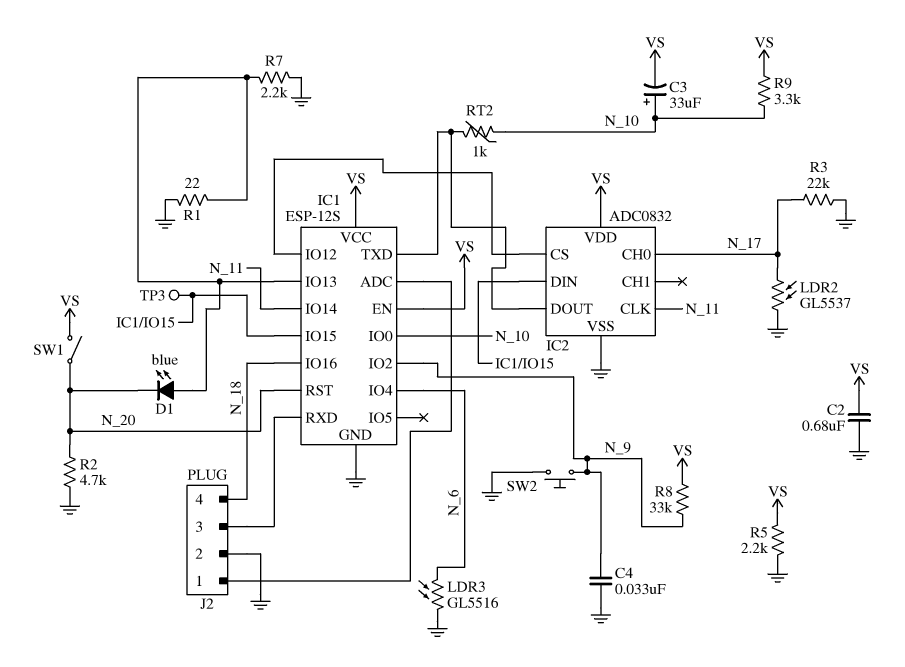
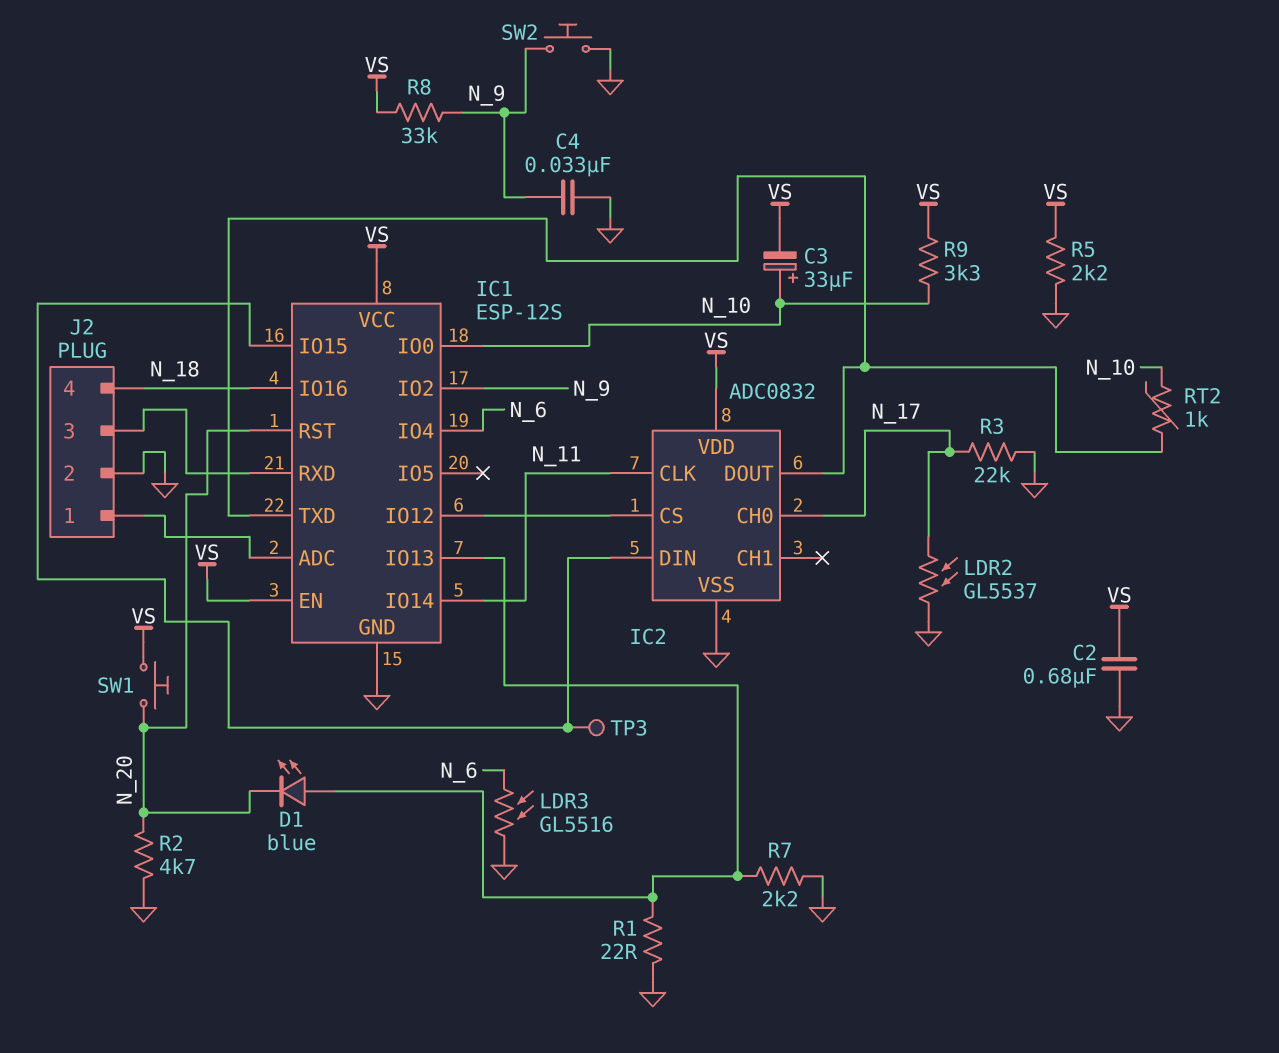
SW1: switch (N_20, VS) -> button (N_20, VS)

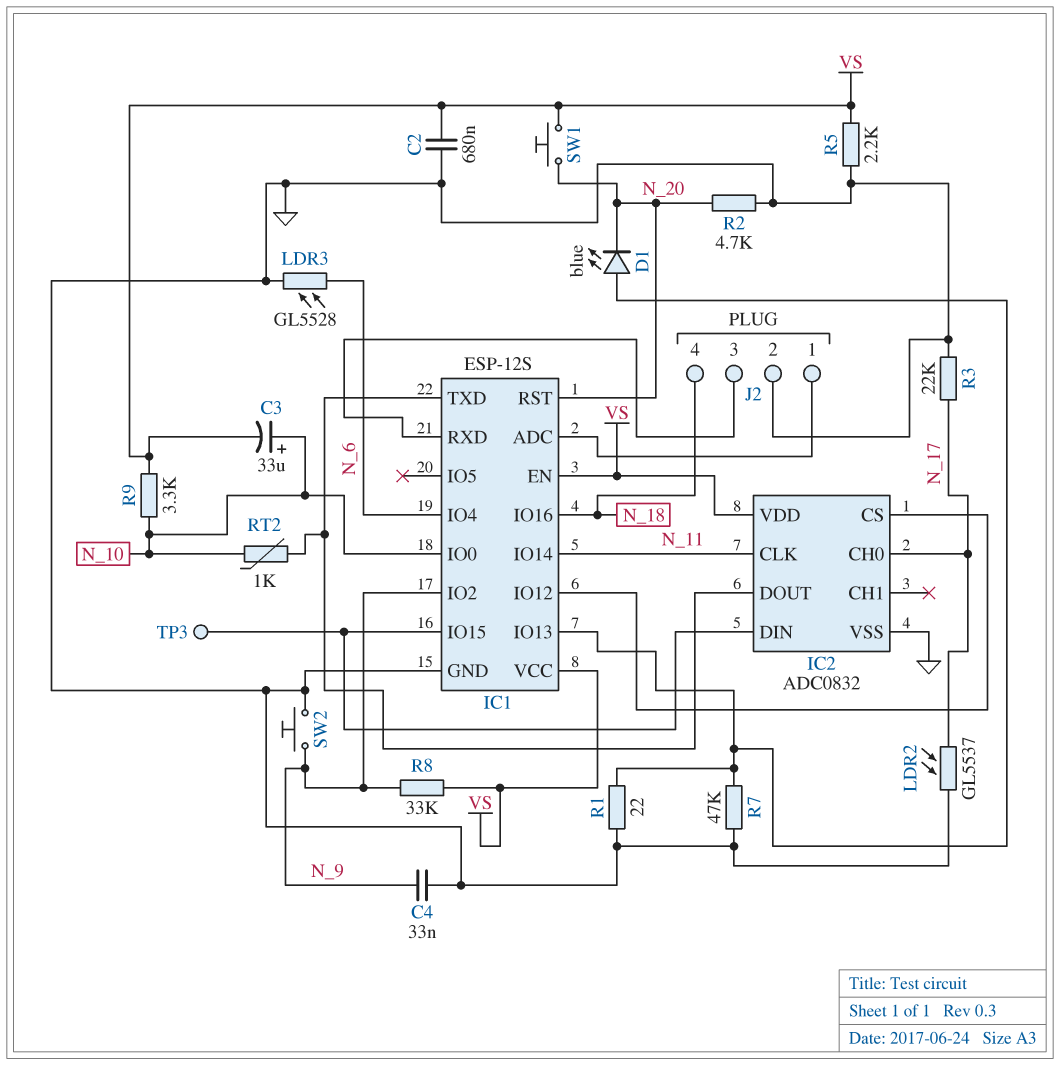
LDR3: GL5516 (GND, N_6) -> GL5528 (GND, N_6)
R7: 2.2k (GND, IC1/IO13) -> 47k (GND, IC1/IO13)

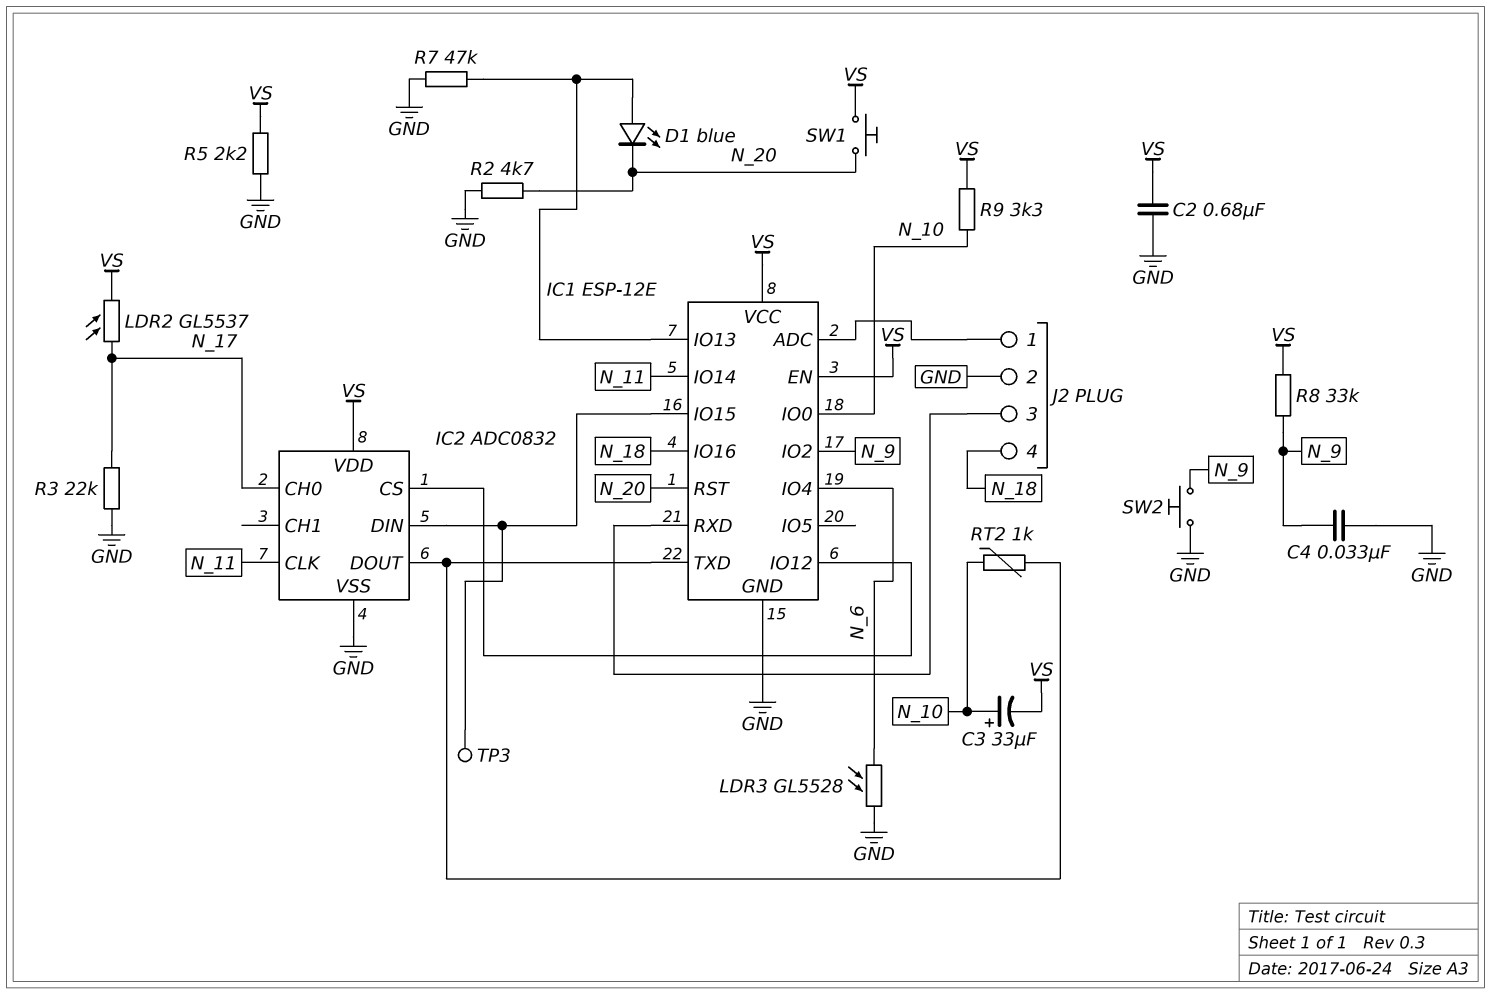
IC1: ESP-12S -> ESP-12E
LDR2: GL5537 (GND, N_17) -> GL5537 (N_17, VS)
R1: 22 (GND, IC1/IO13) -> none

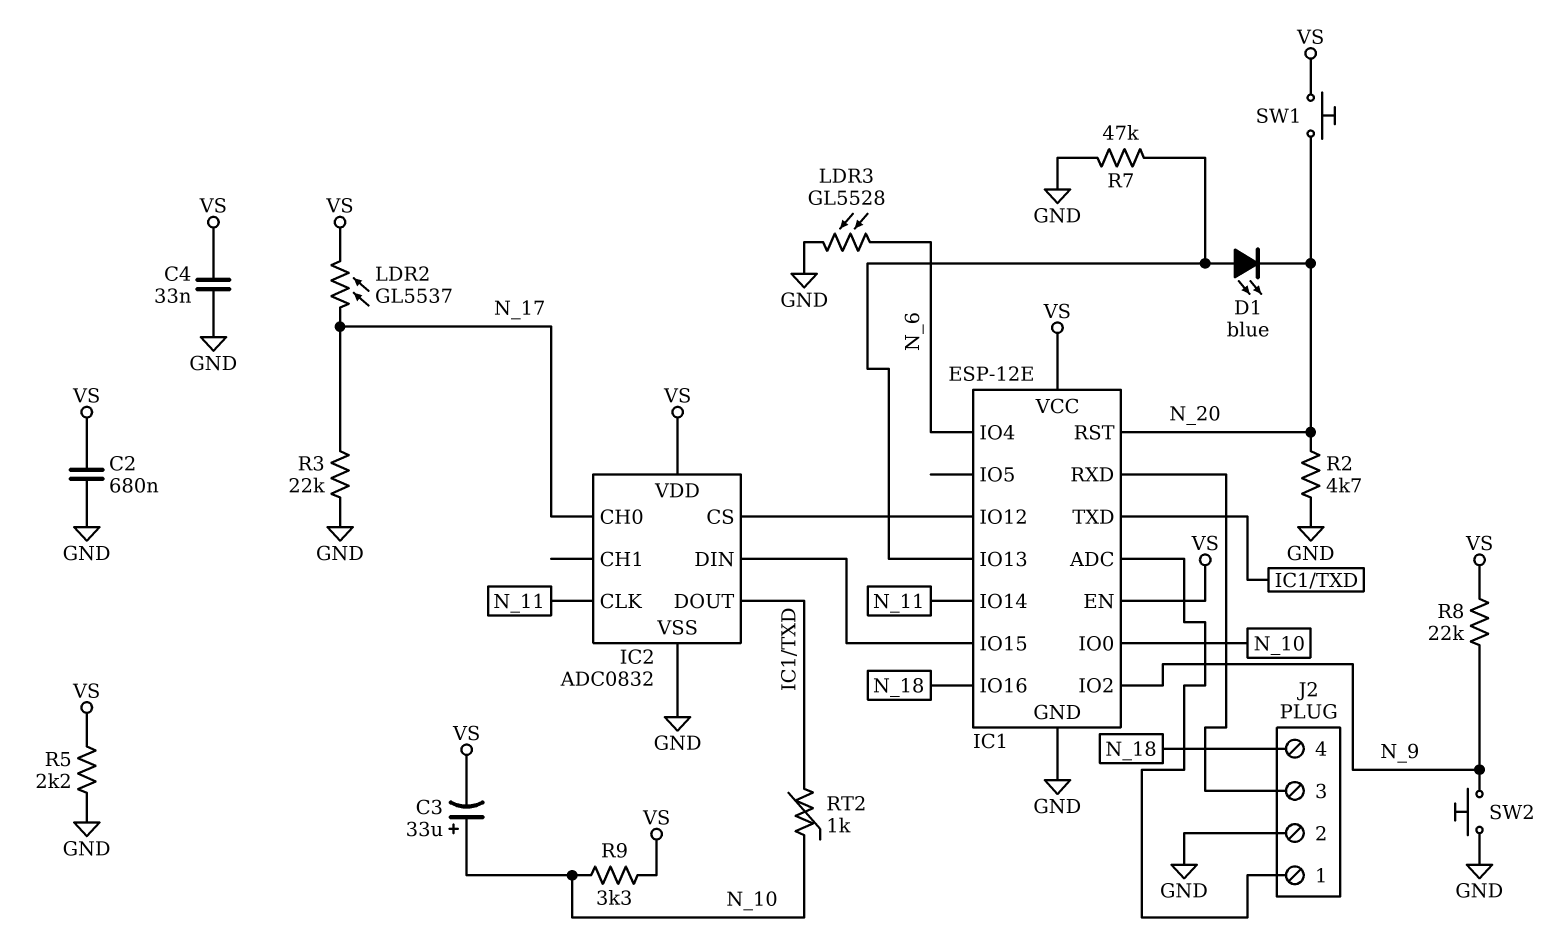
C4: 33nF (GND, N_9) -> 33nF (GND, VS)
R8: 33k (N_9, VS) -> 22k (N_9, VS)
TP3: test point (IC1/IO15) -> none

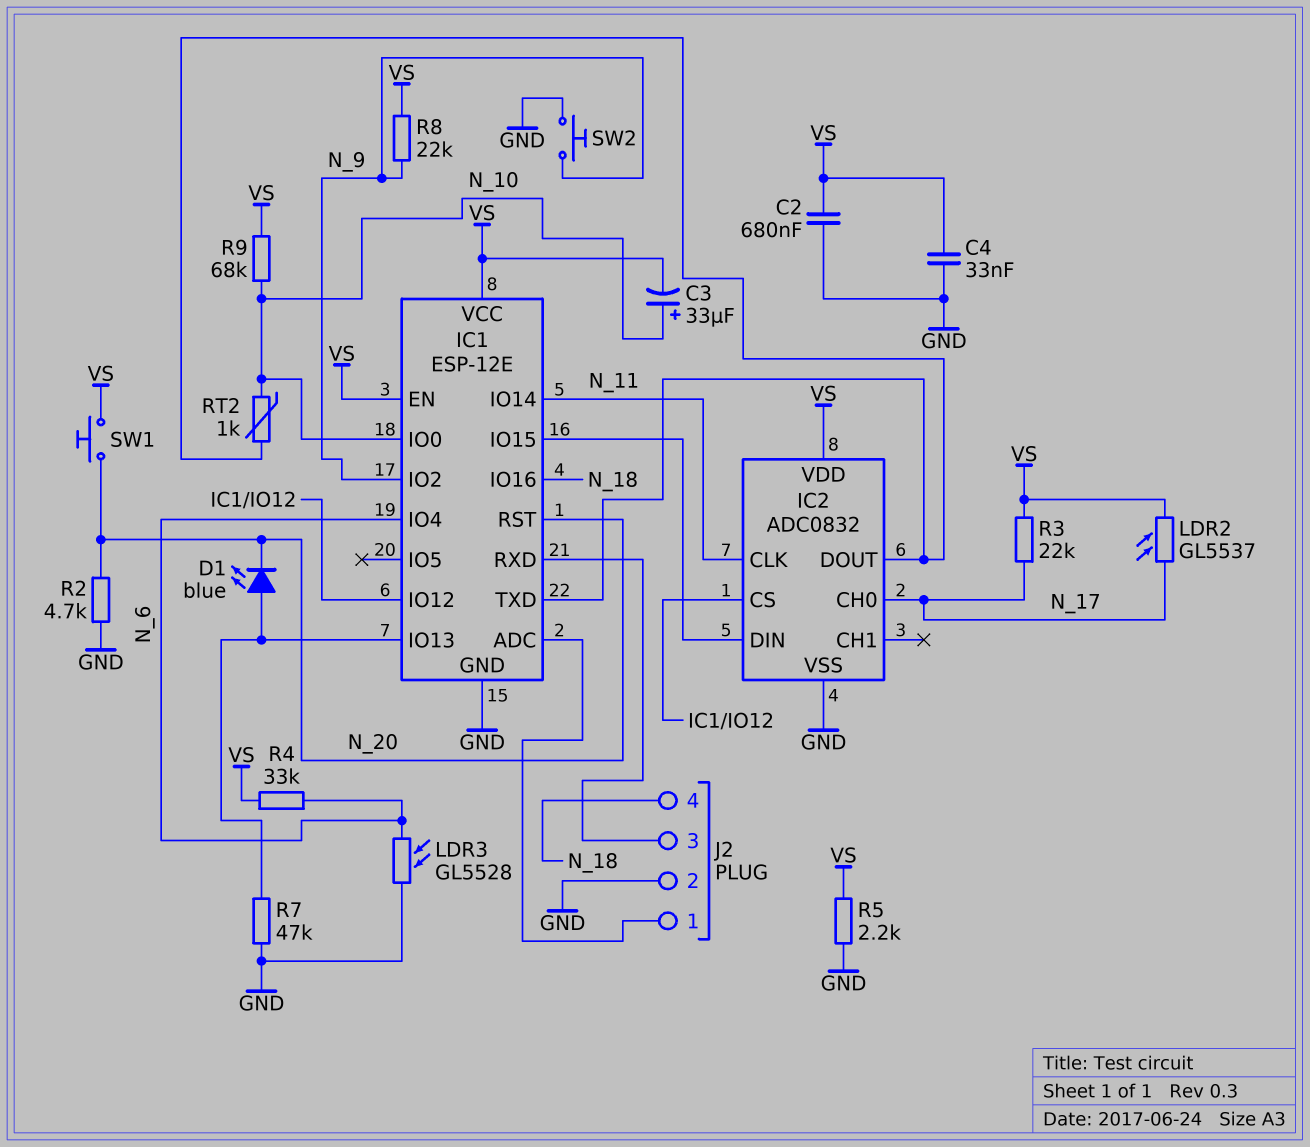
R3: 22k (GND, N_17) -> 22k (N_17, VS)
R4: none -> 33k (N_6, VS)
R9: 3.3k (N_10, VS) -> 68k (N_10, VS)

